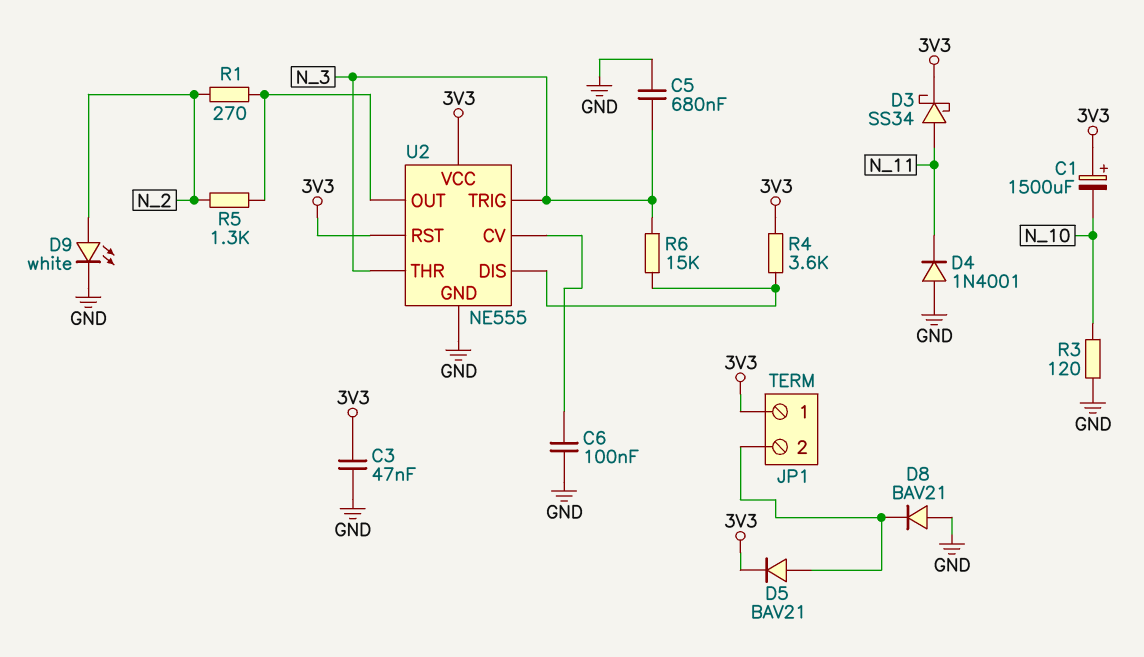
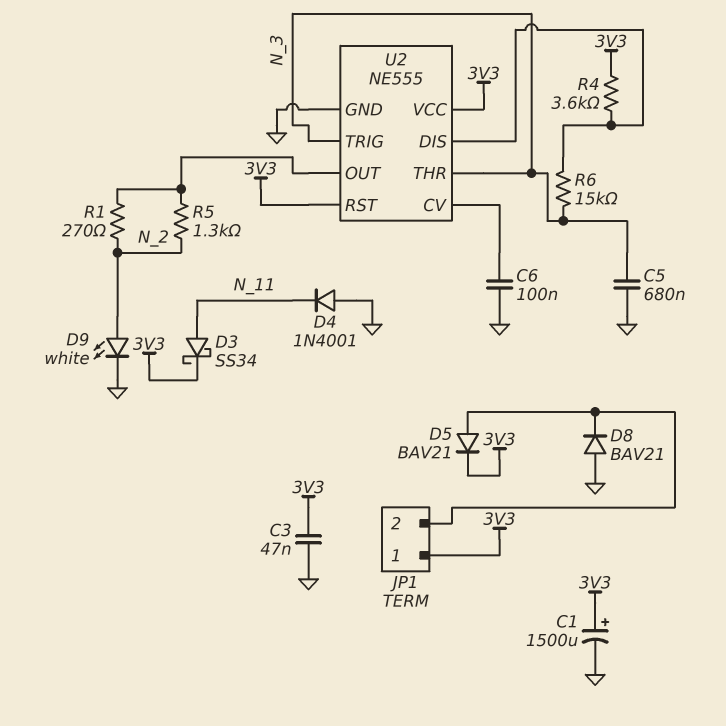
C1: 1500uF (plus 3V3, minus N_10) -> 1500uF (plus 3V3, minus GND)
R3: 120 (GND, N_10) -> none

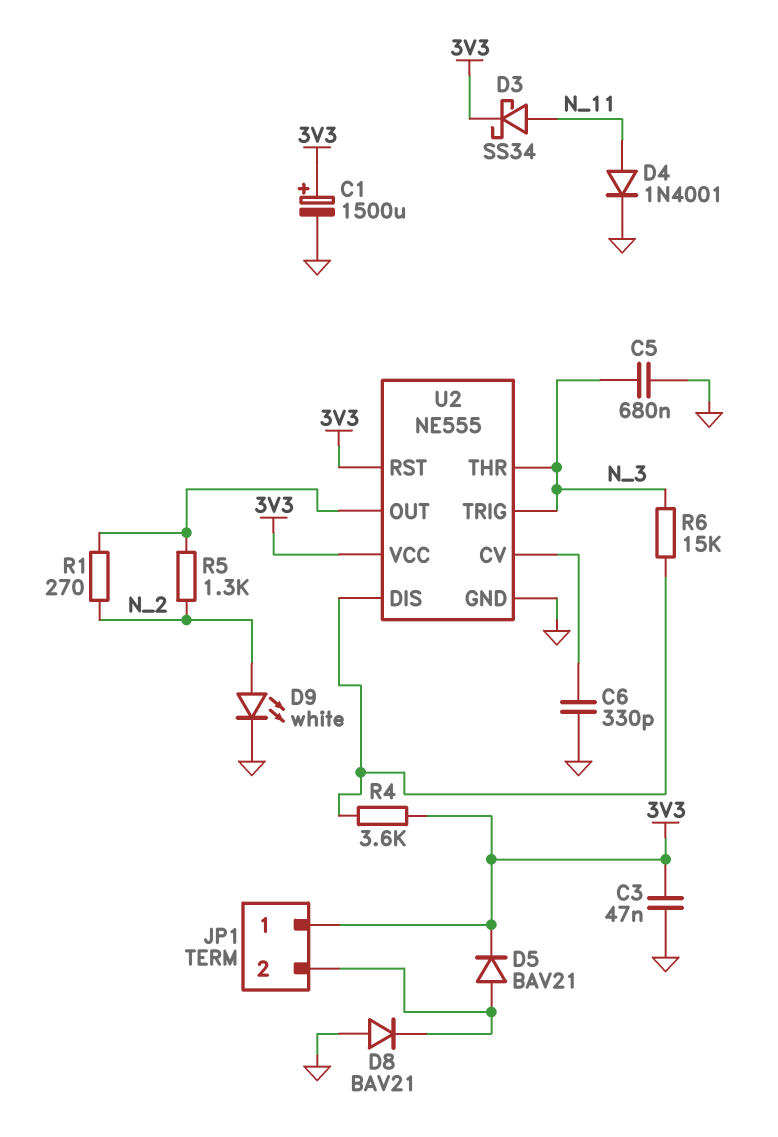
C6: 100nF (GND, U2/CV) -> 330pF (GND, U2/CV)
D4: diode 1N4001 (A GND, K N_11) -> diode 1N4001 (A N_11, K GND)

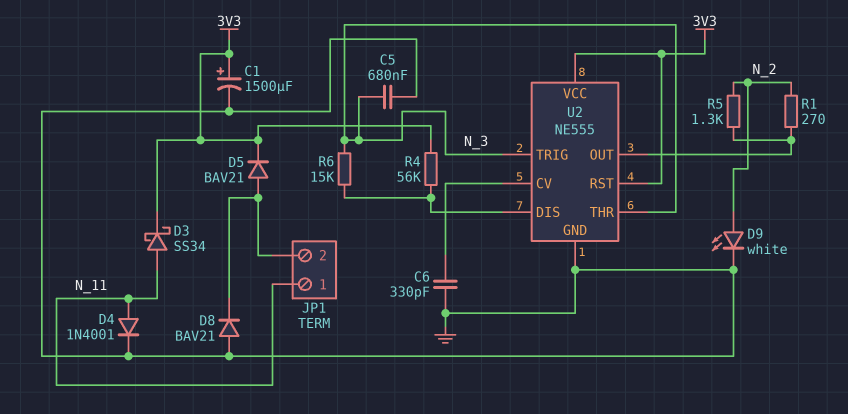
C3: 47nF (3V3, GND) -> none
JP1 pin 1: 3V3 -> N_11
R4: 3.6k (3V3, U2/DIS) -> 56k (3V3, U2/DIS)

